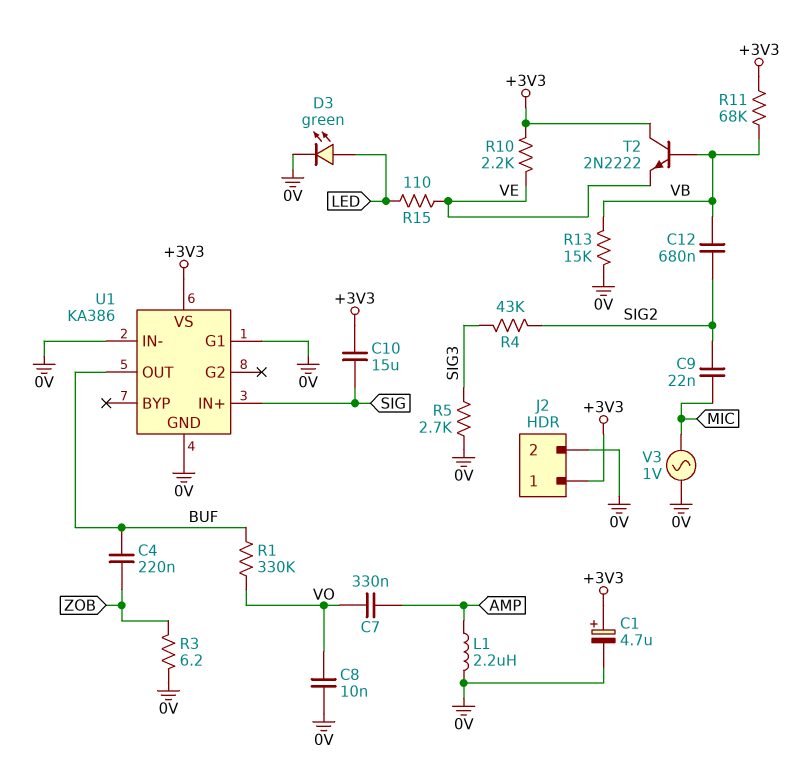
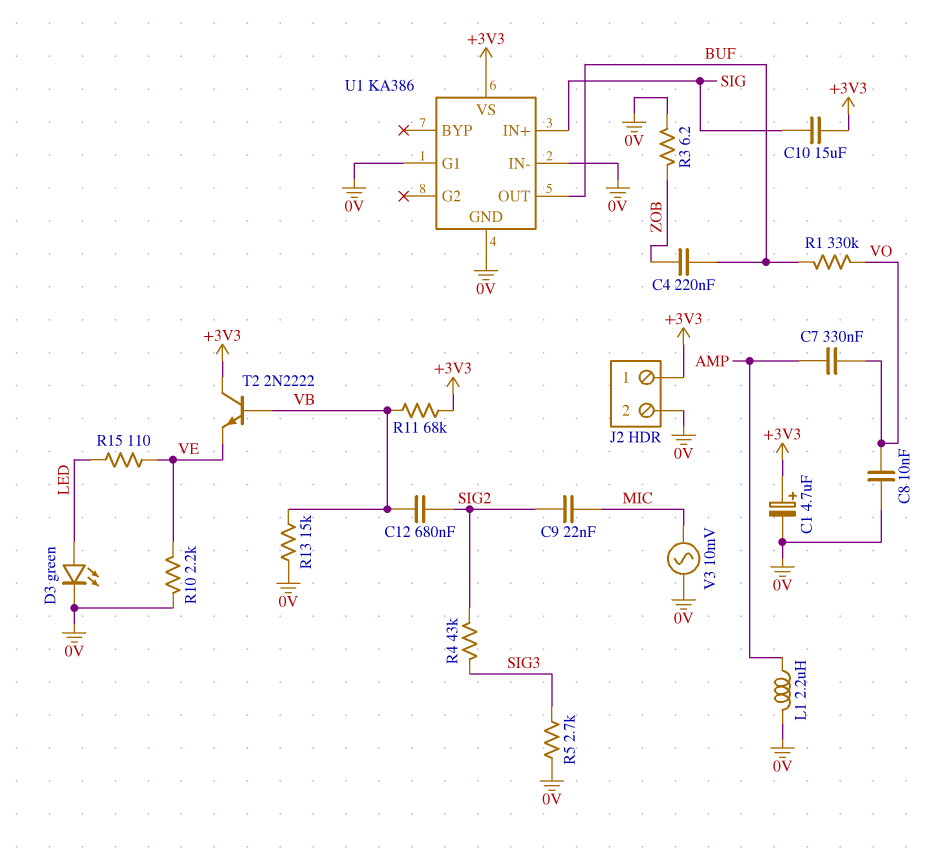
R10: 2.2k (+3V3, VE) -> 2.2k (0V, VE)
V3: AC 1V (0V, MIC) -> AC 10mV (0V, MIC)

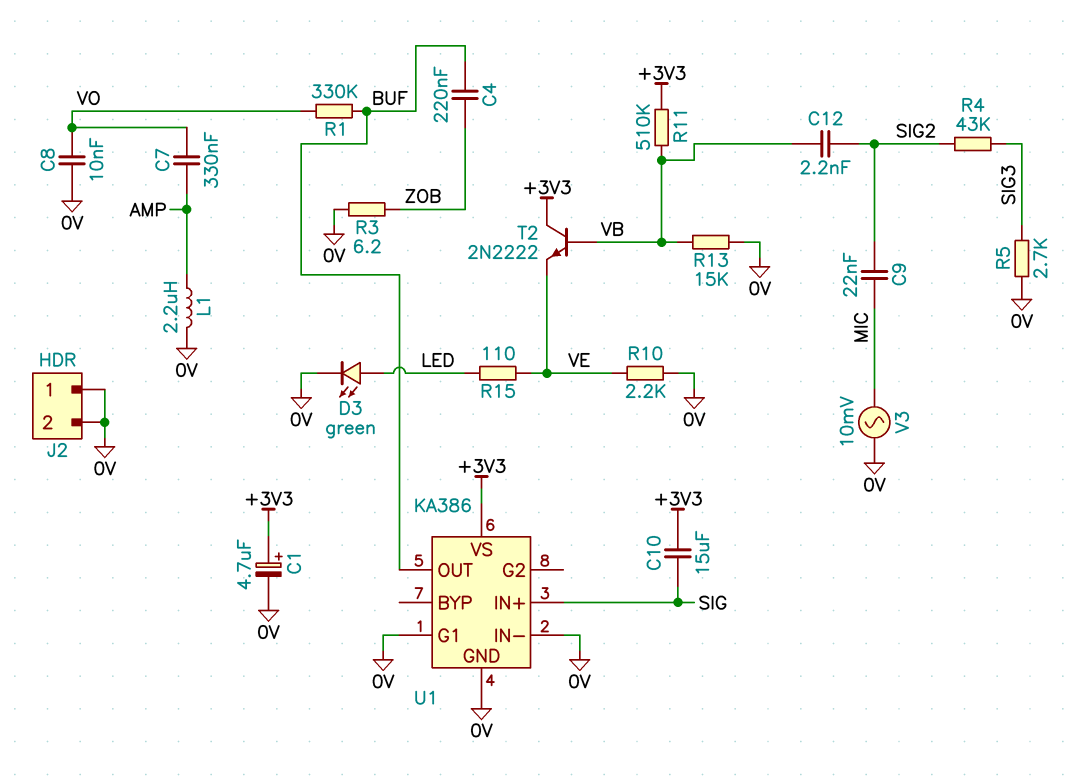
C12: 680nF (SIG2, VB) -> 2.2nF (SIG2, VB)
J2 pin 1: +3V3 -> 0V
R11: 68k (+3V3, VB) -> 510k (+3V3, VB)

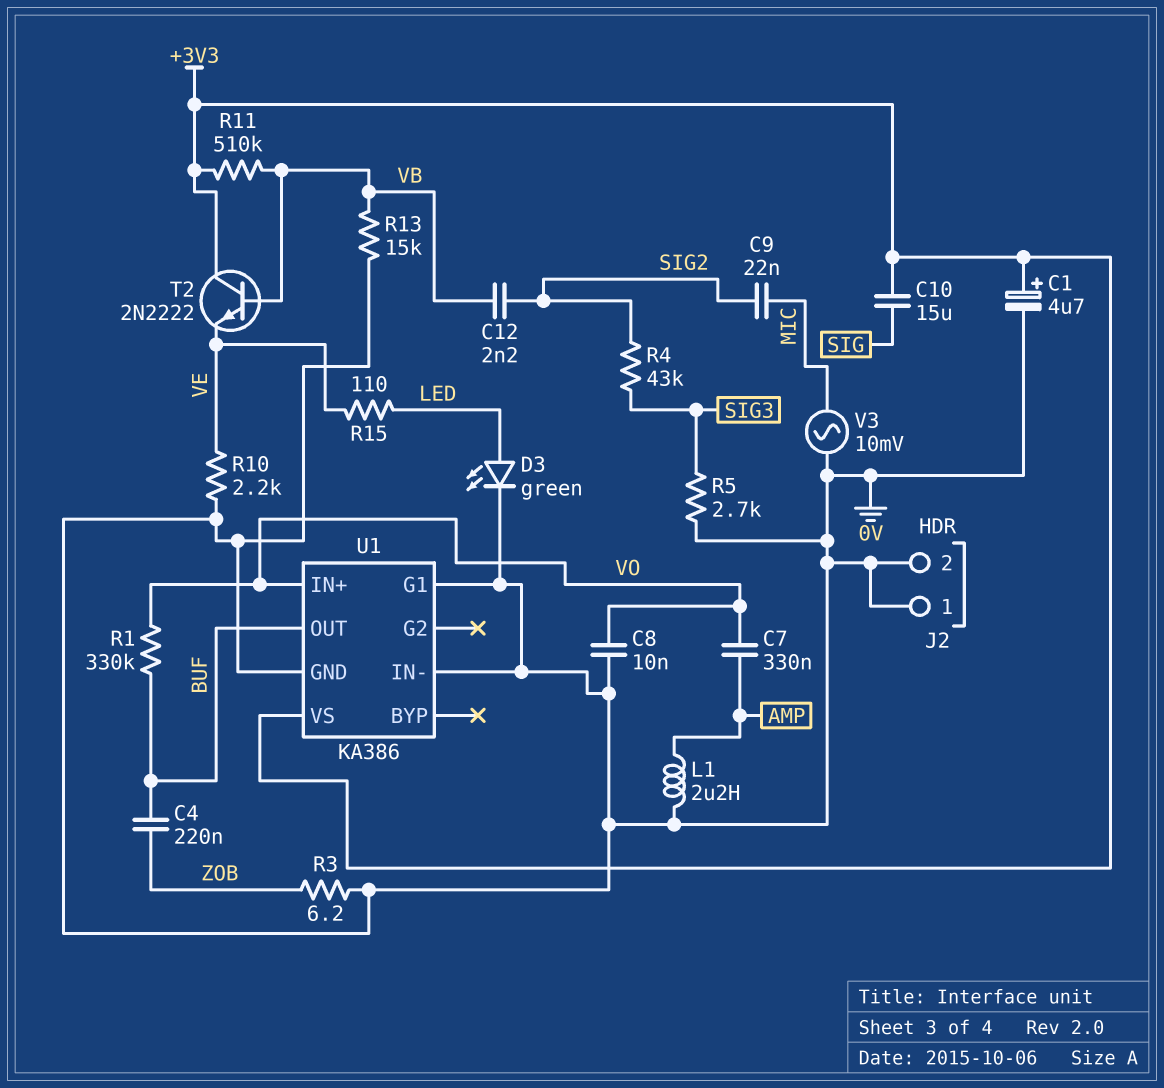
U1 pin IN+: SIG -> VO

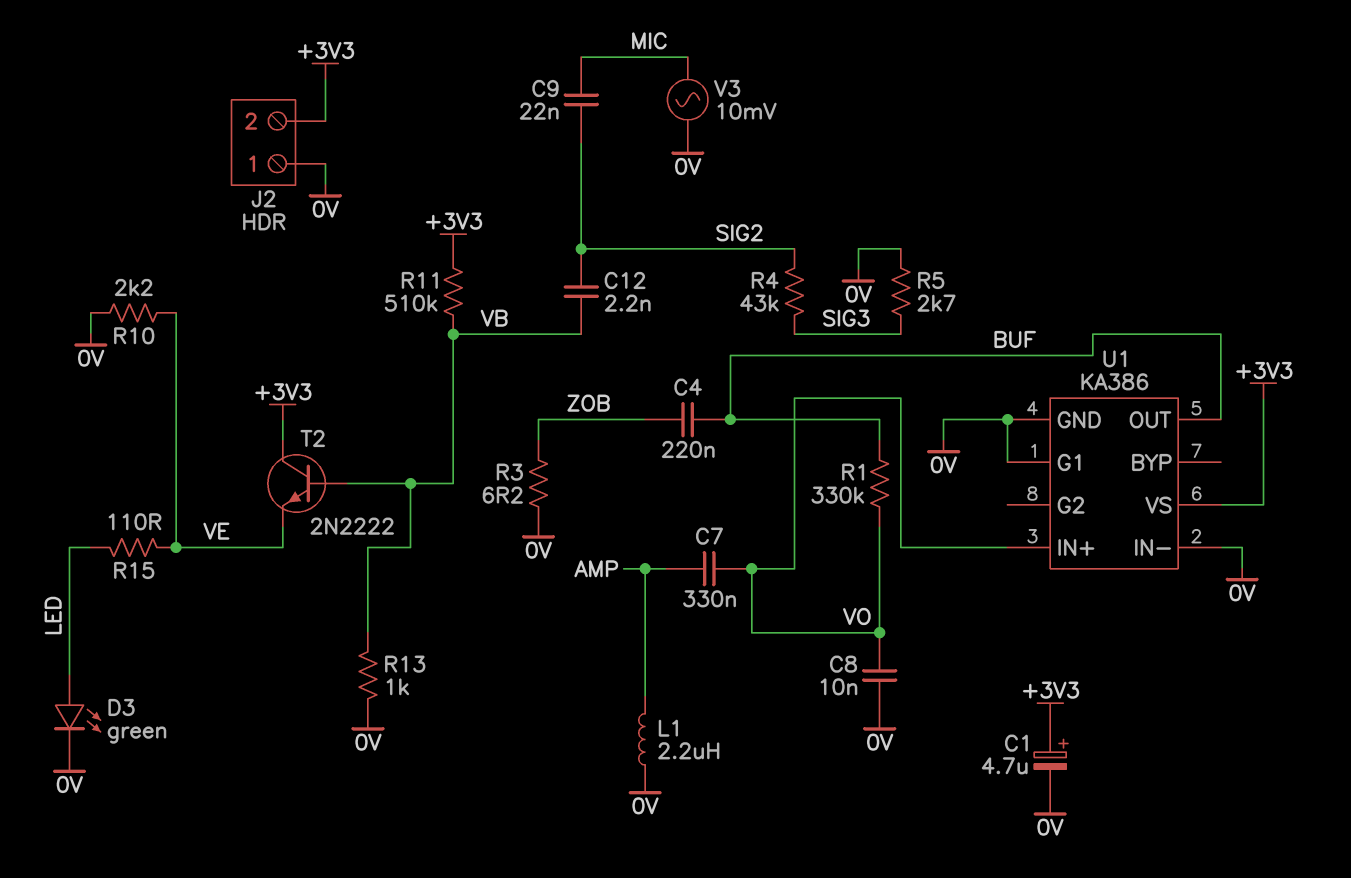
C10: 15uF (+3V3, SIG) -> none
J2 pin 2: 0V -> +3V3
R13: 15k (0V, VB) -> 1k (0V, VB)

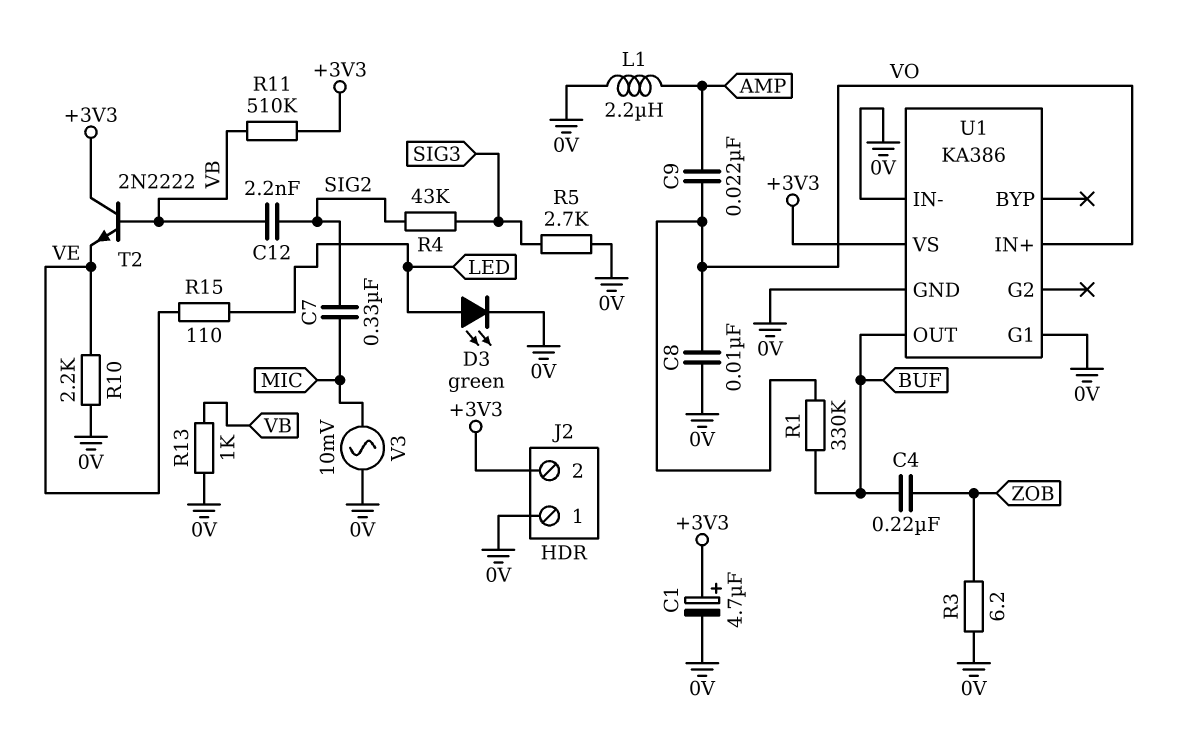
C7: 330nF (AMP, VO) -> 330nF (MIC, SIG2)
C9: 22nF (MIC, SIG2) -> 22nF (AMP, VO)

